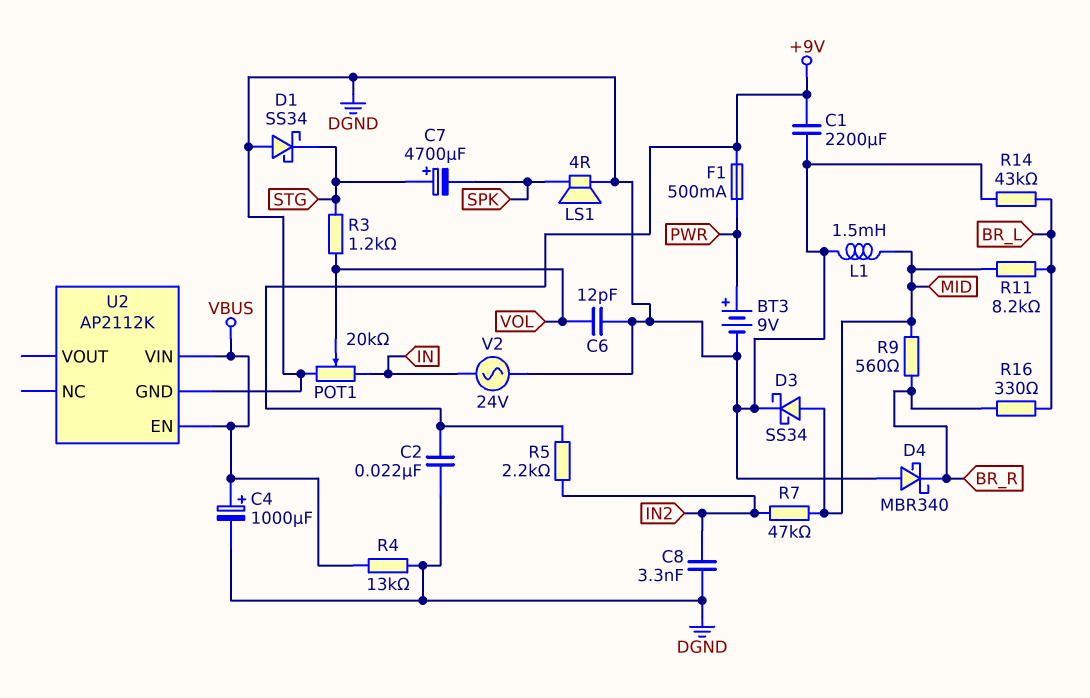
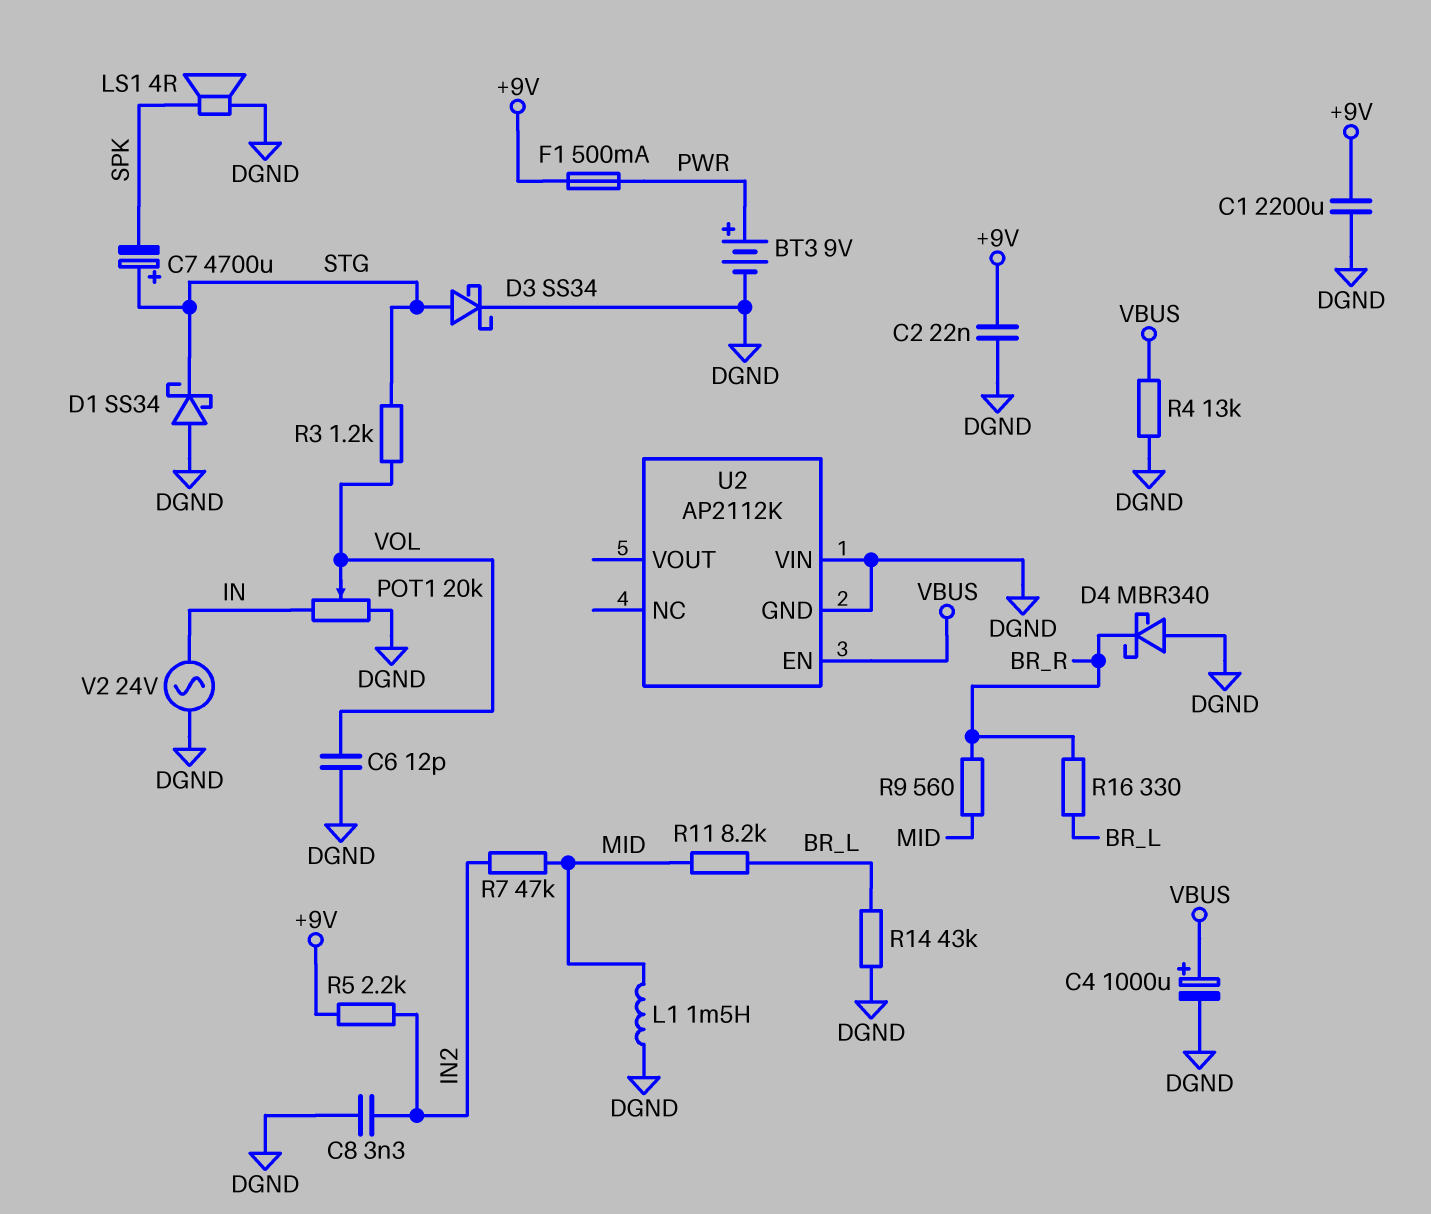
D3: schottky SS34 (A MID, K DGND) -> schottky SS34 (A STG, K DGND)
U2 pin VIN: VBUS -> DGND

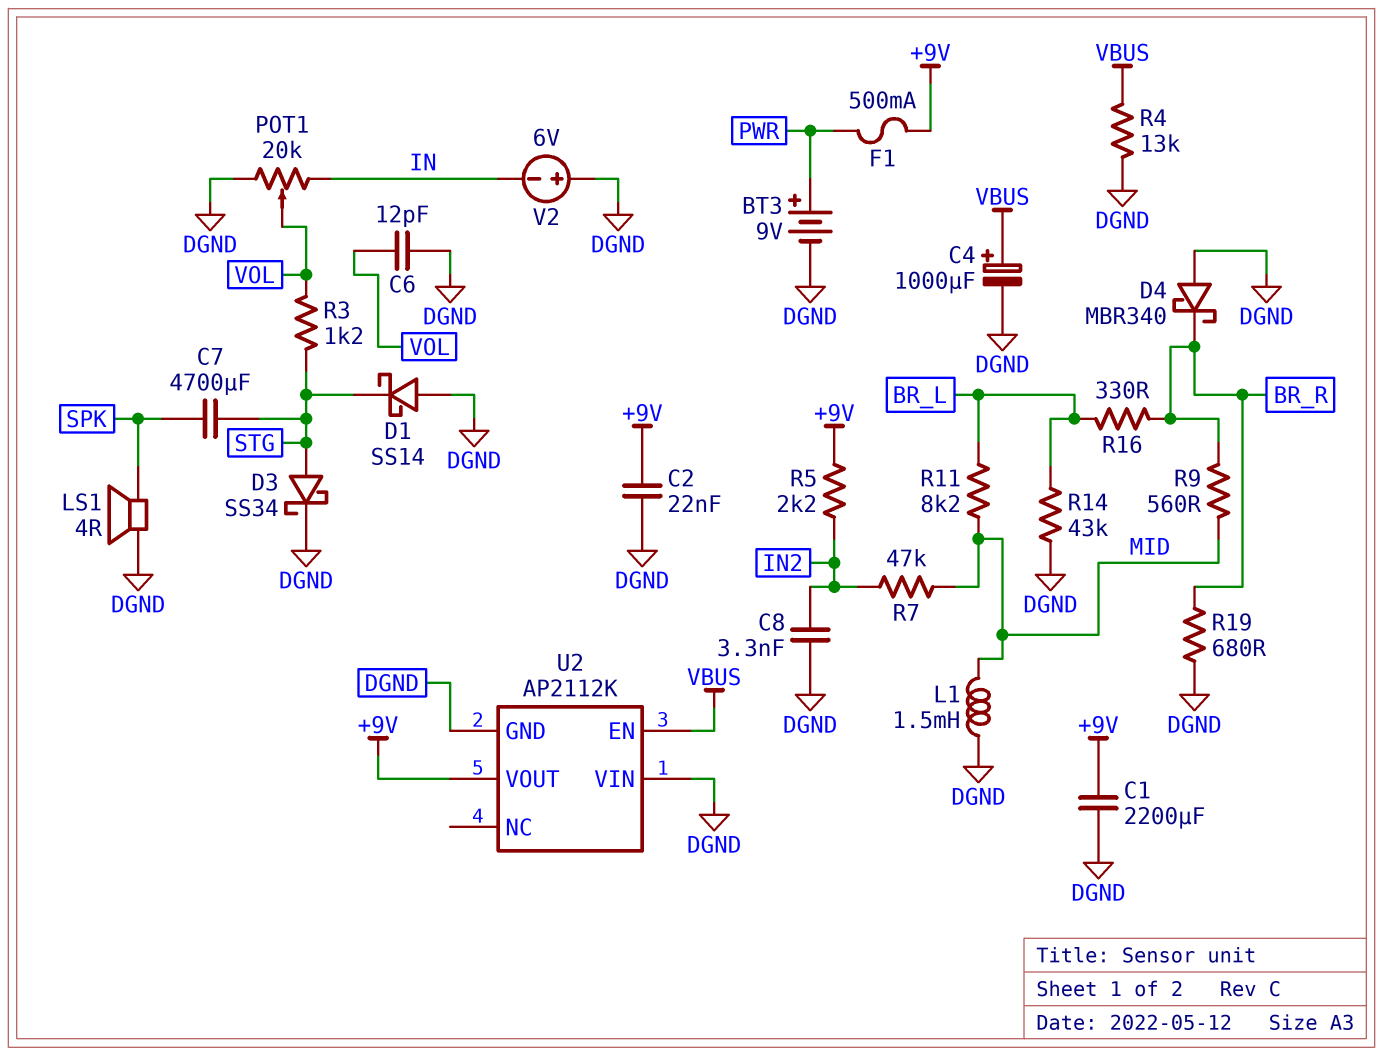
C7: 4700uF (plus STG, minus SPK) -> 4700uF (SPK, STG)
D1: schottky SS34 (A DGND, K STG) -> schottky SS14 (A DGND, K STG)
R19: none -> 680 (BR_R, DGND)
U2 pin VOUT: none -> +9V
V2: AC 24V (DGND, IN) -> 6V (plus DGND, minus IN)

